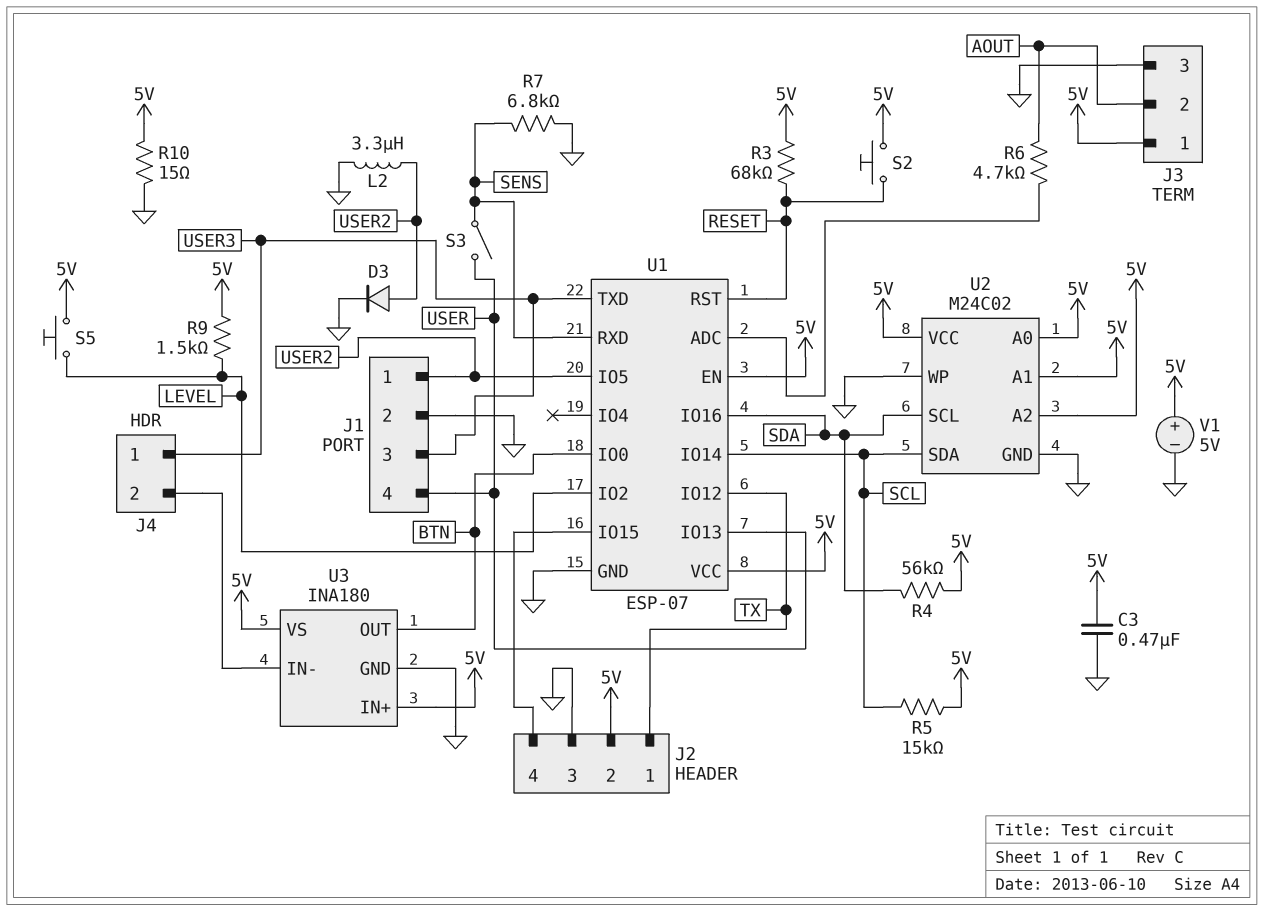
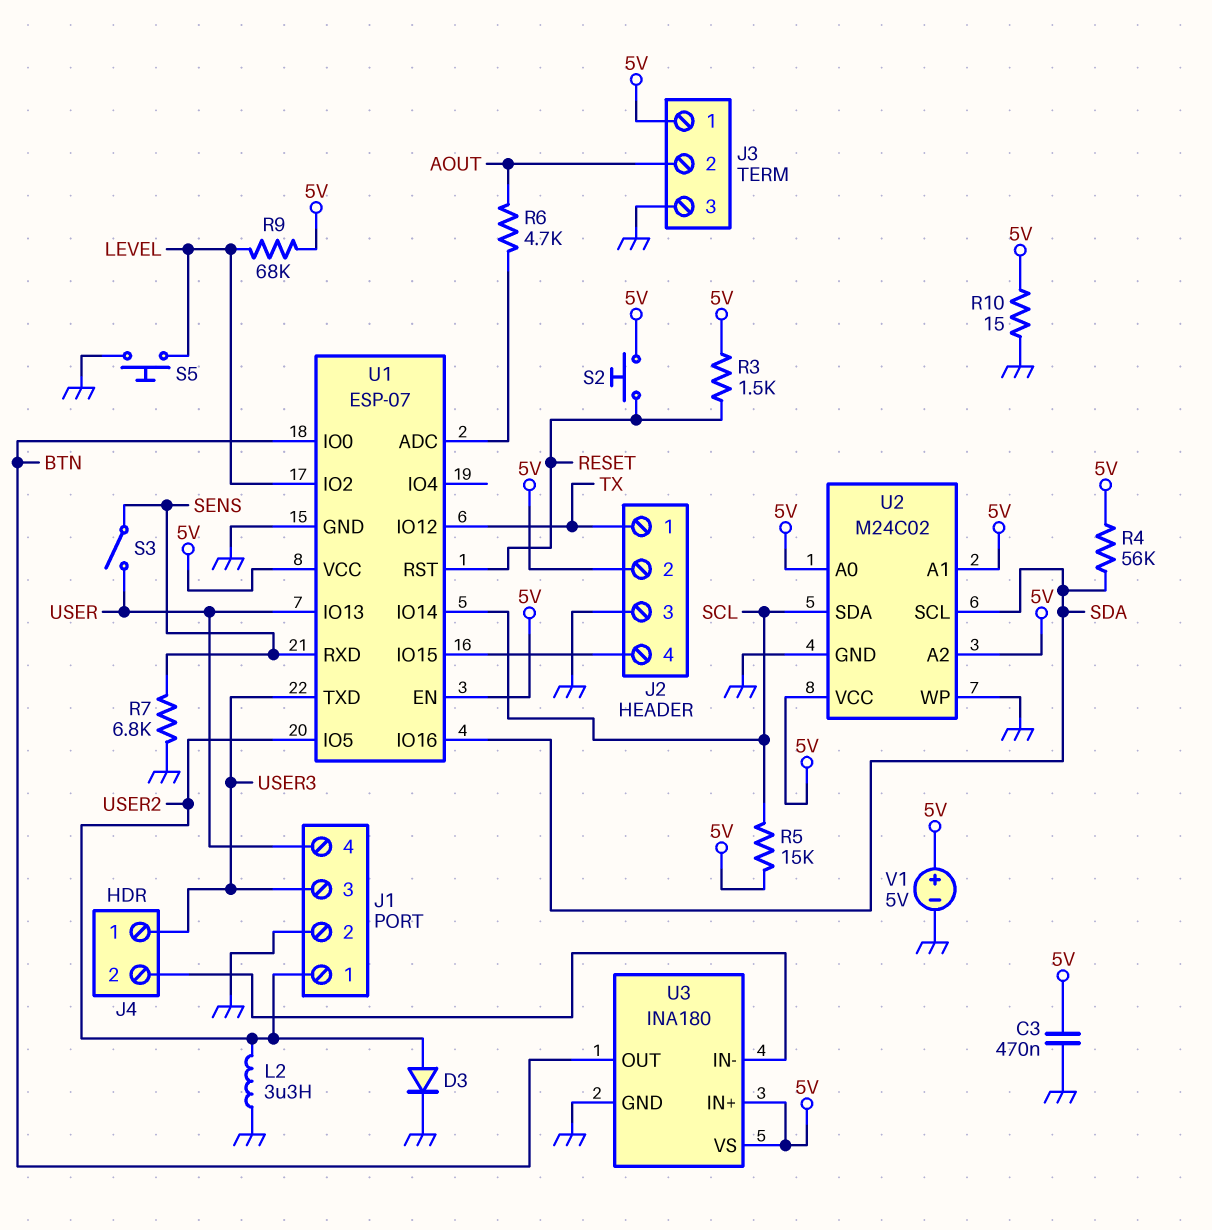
R3: 68k (5V, RESET) -> 1.5k (5V, RESET)
R9: 1.5k (5V, LEVEL) -> 68k (5V, LEVEL)
S5: button (5V, LEVEL) -> button (GND, LEVEL)

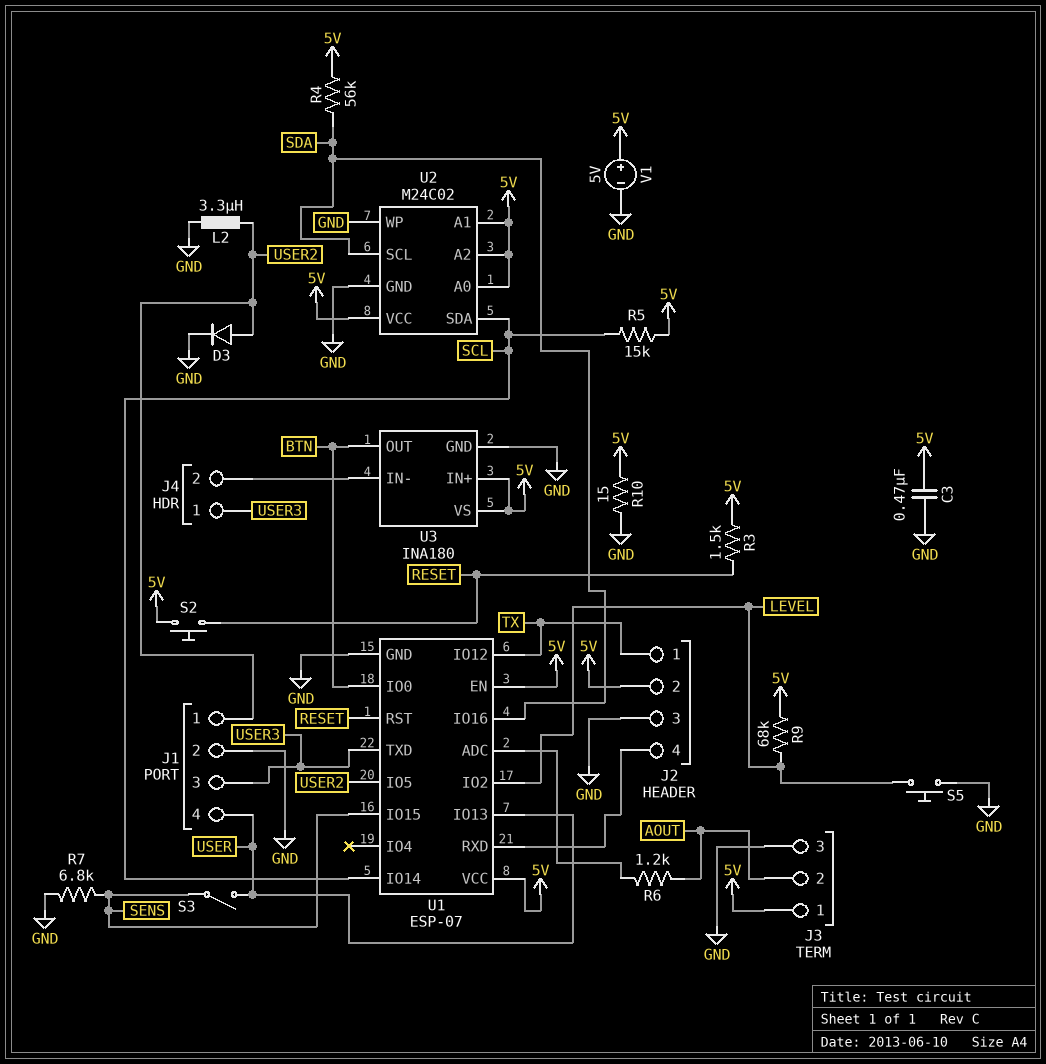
R6: 4.7k (AOUT, U1/ADC) -> 1.2k (AOUT, U1/ADC)
U1 pin IO15: J2/4 -> SENS
U1 pin RXD: SENS -> J2/4

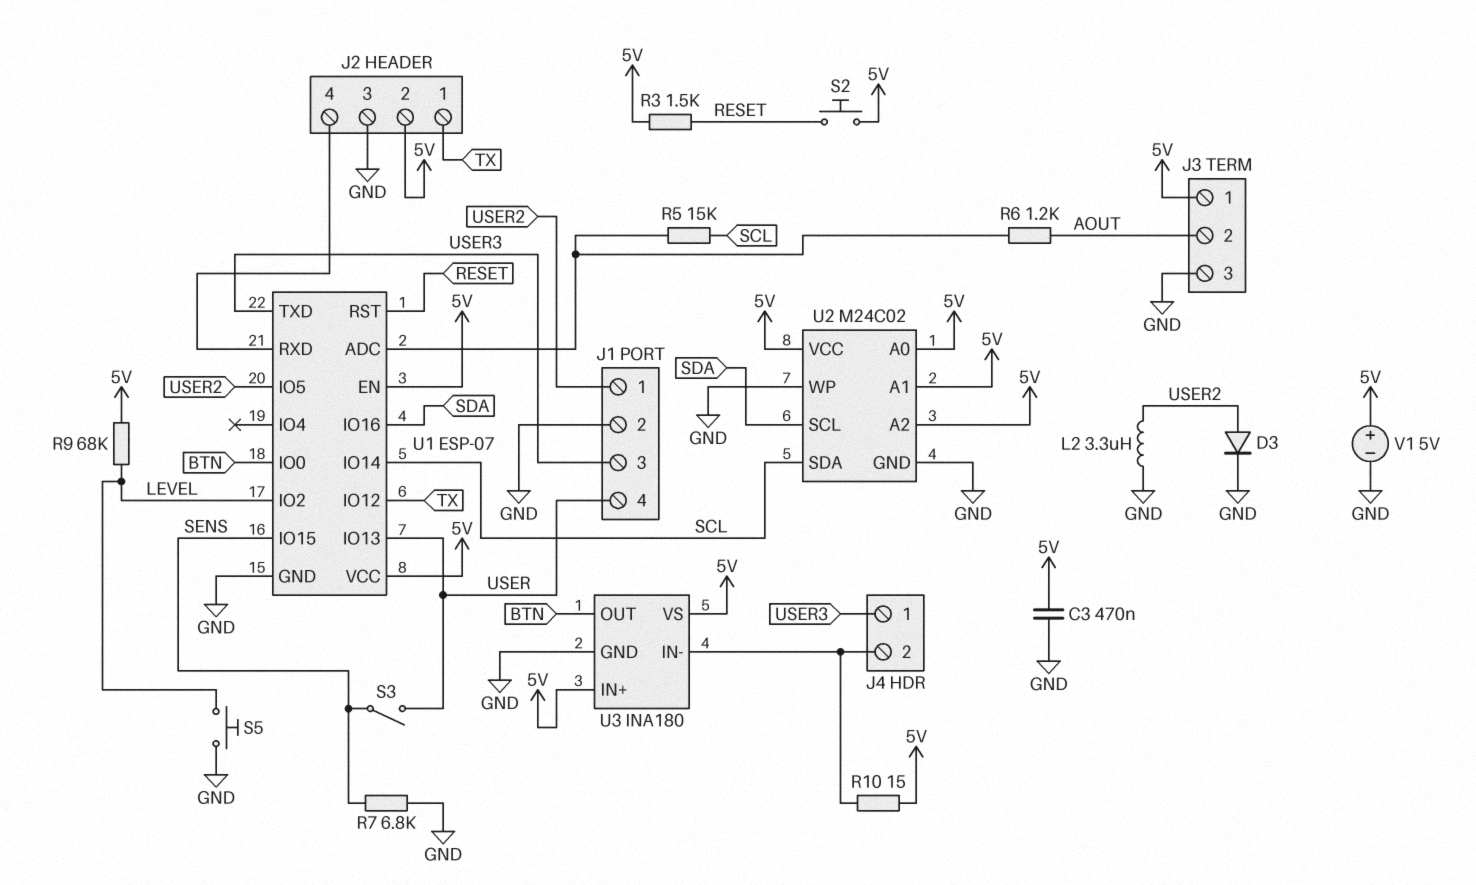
R4: 56k (5V, SDA) -> none
R5: 15k (5V, SCL) -> 15k (SCL, U1/ADC)
R10: 15 (5V, GND) -> 15 (5V, J4/2)

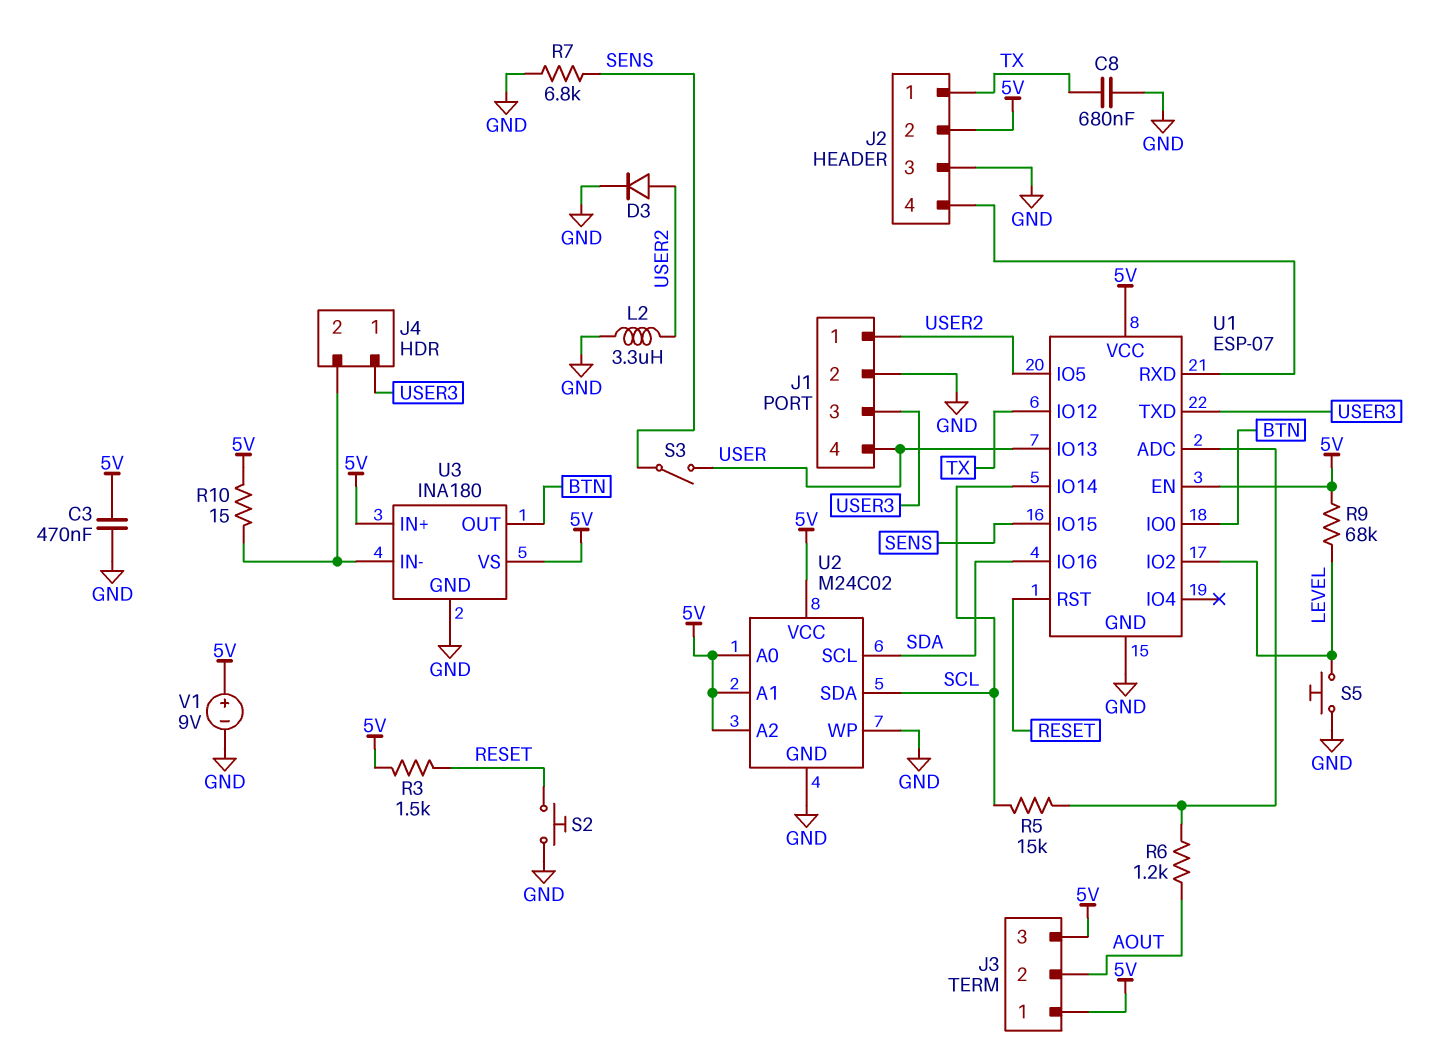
C8: none -> 680nF (GND, TX)
J3 pin 3: GND -> 5V
S2: button (5V, RESET) -> button (GND, RESET)
V1: 5V (plus 5V, minus GND) -> 9V (plus 5V, minus GND)

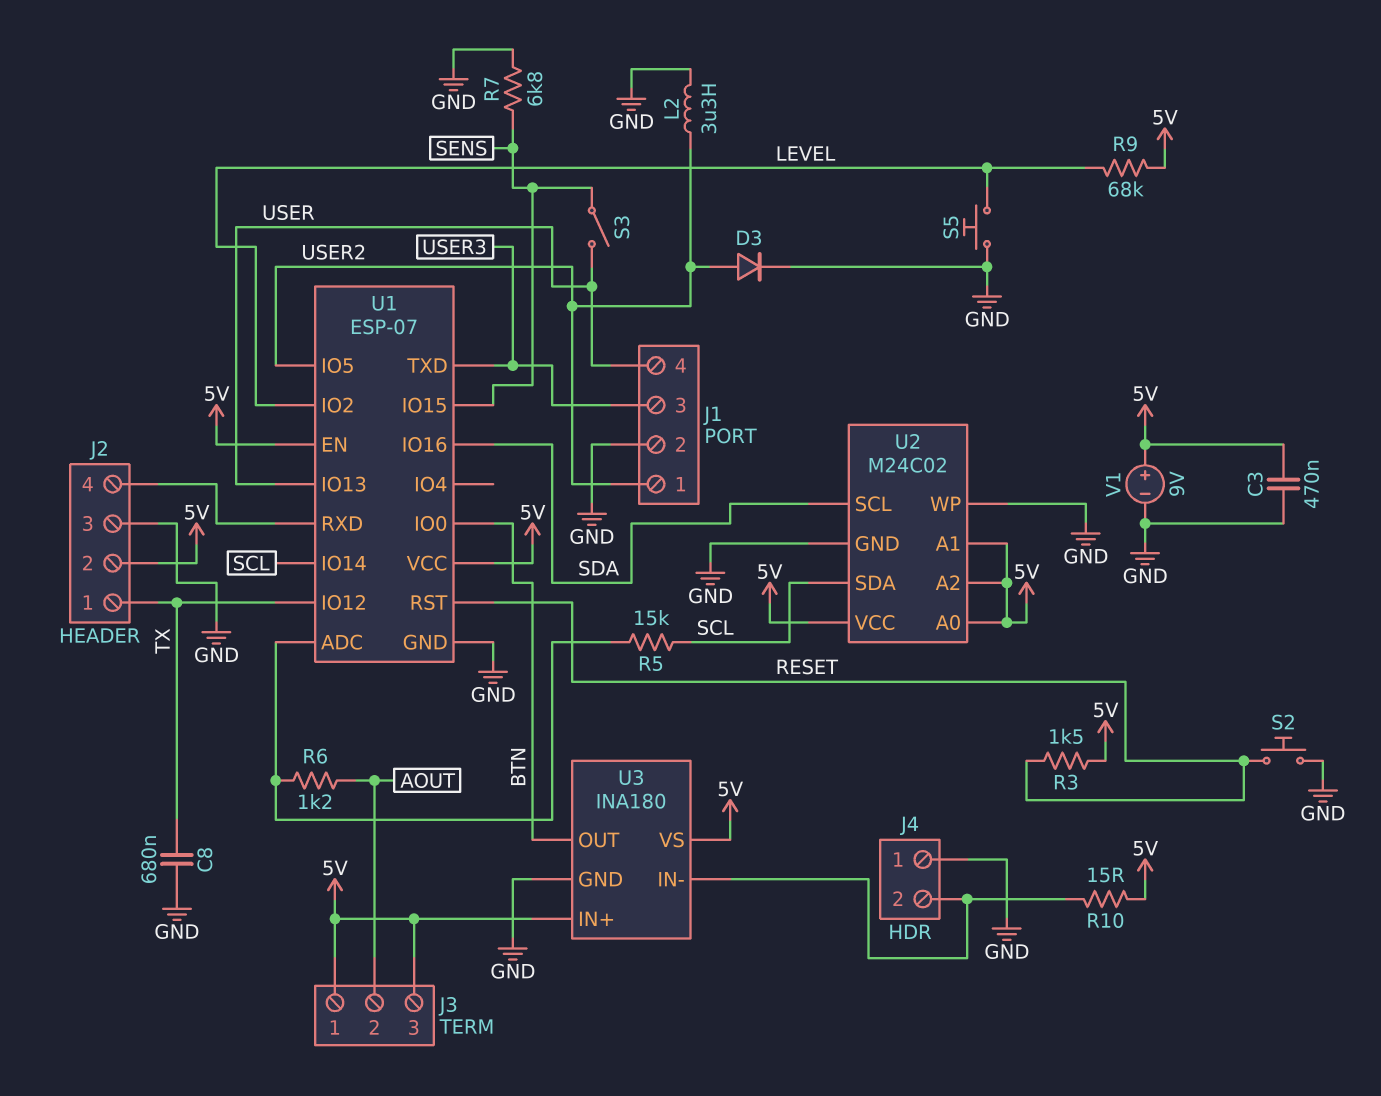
J4 pin 1: USER3 -> GND

